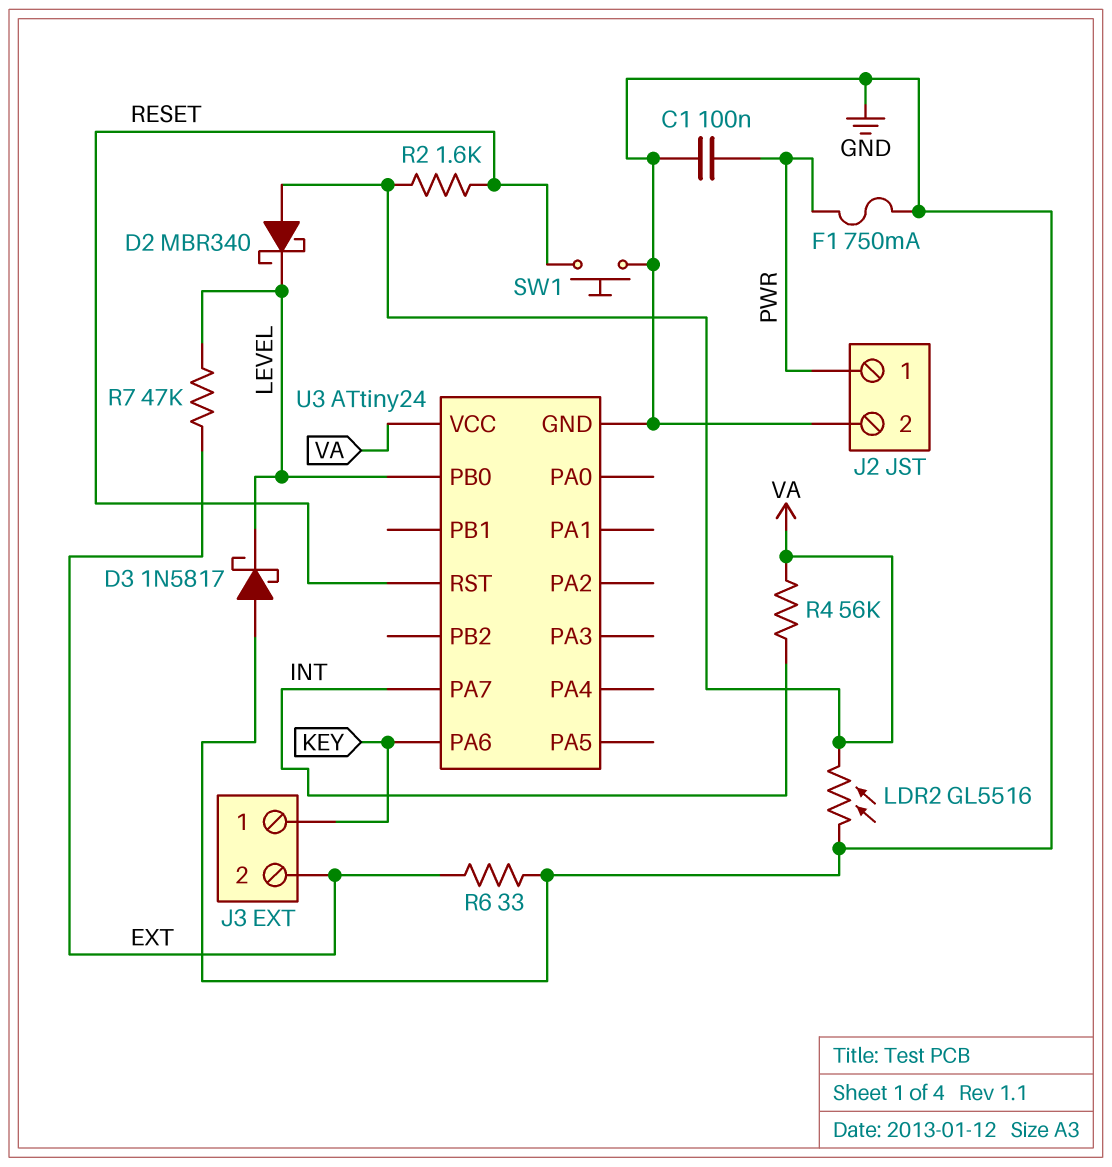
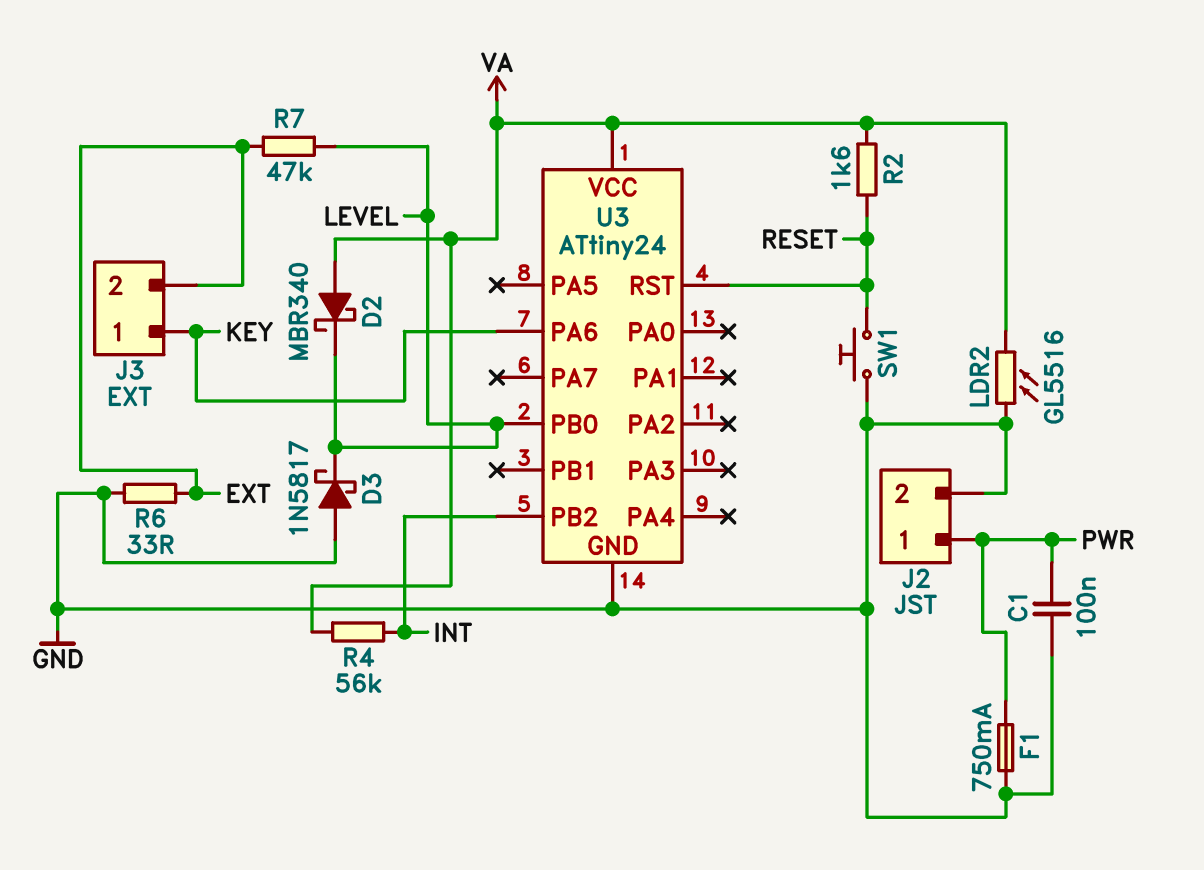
U3 pin PA7: INT -> none
U3 pin PB2: none -> INT

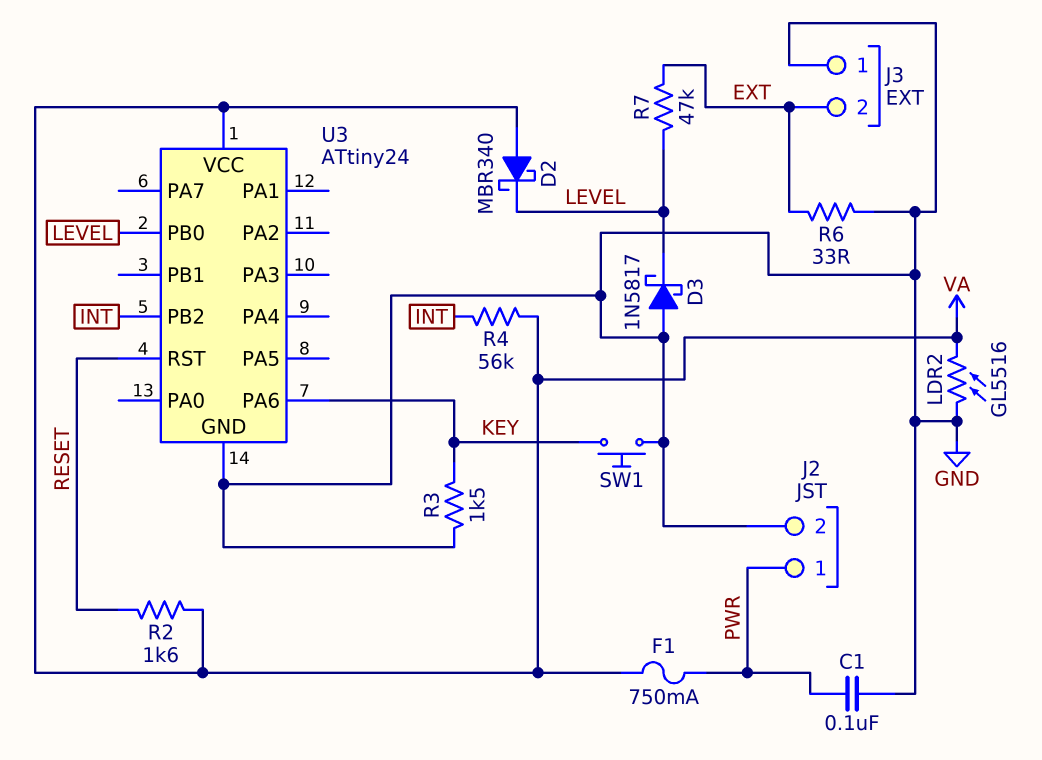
F1: 750mA (GND, PWR) -> 750mA (PWR, VA)
J3 pin 1: KEY -> GND
R3: none -> 1.5k (GND, KEY)
SW1: button (GND, RESET) -> button (GND, KEY)

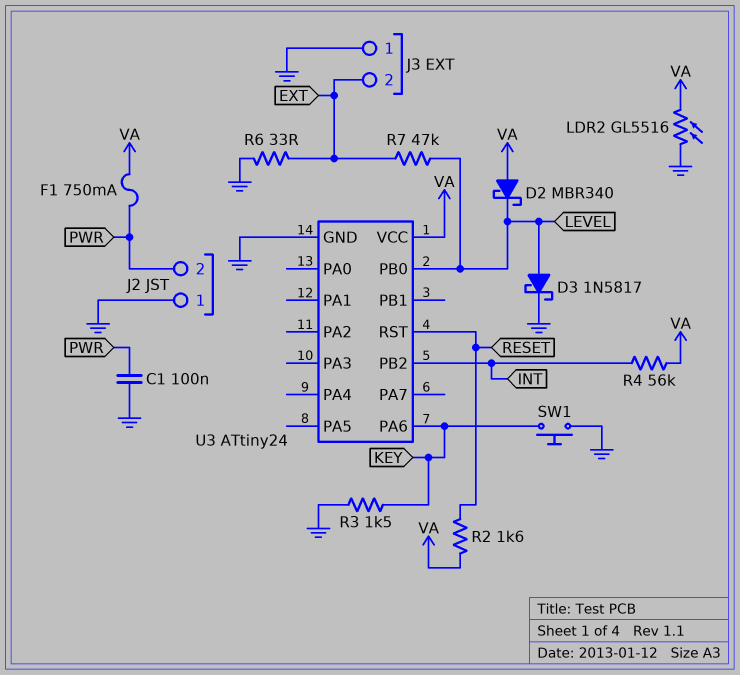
D3: schottky 1N5817 (A GND, K LEVEL) -> schottky 1N5817 (A LEVEL, K GND)
J2 pin 1: PWR -> GND
J2 pin 2: GND -> PWR

